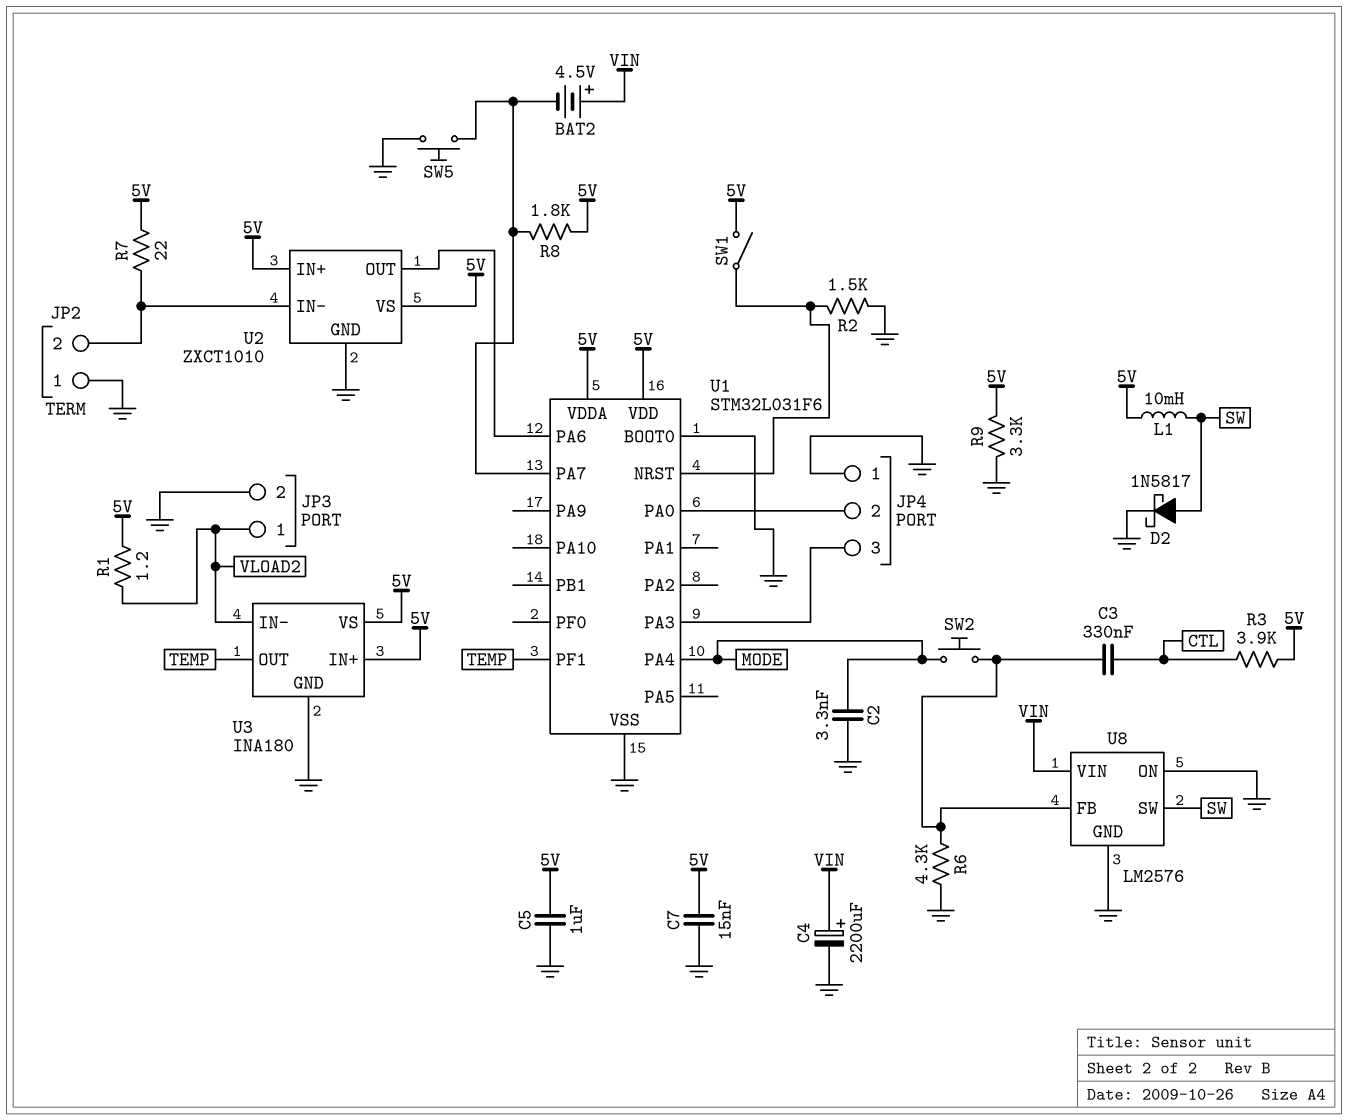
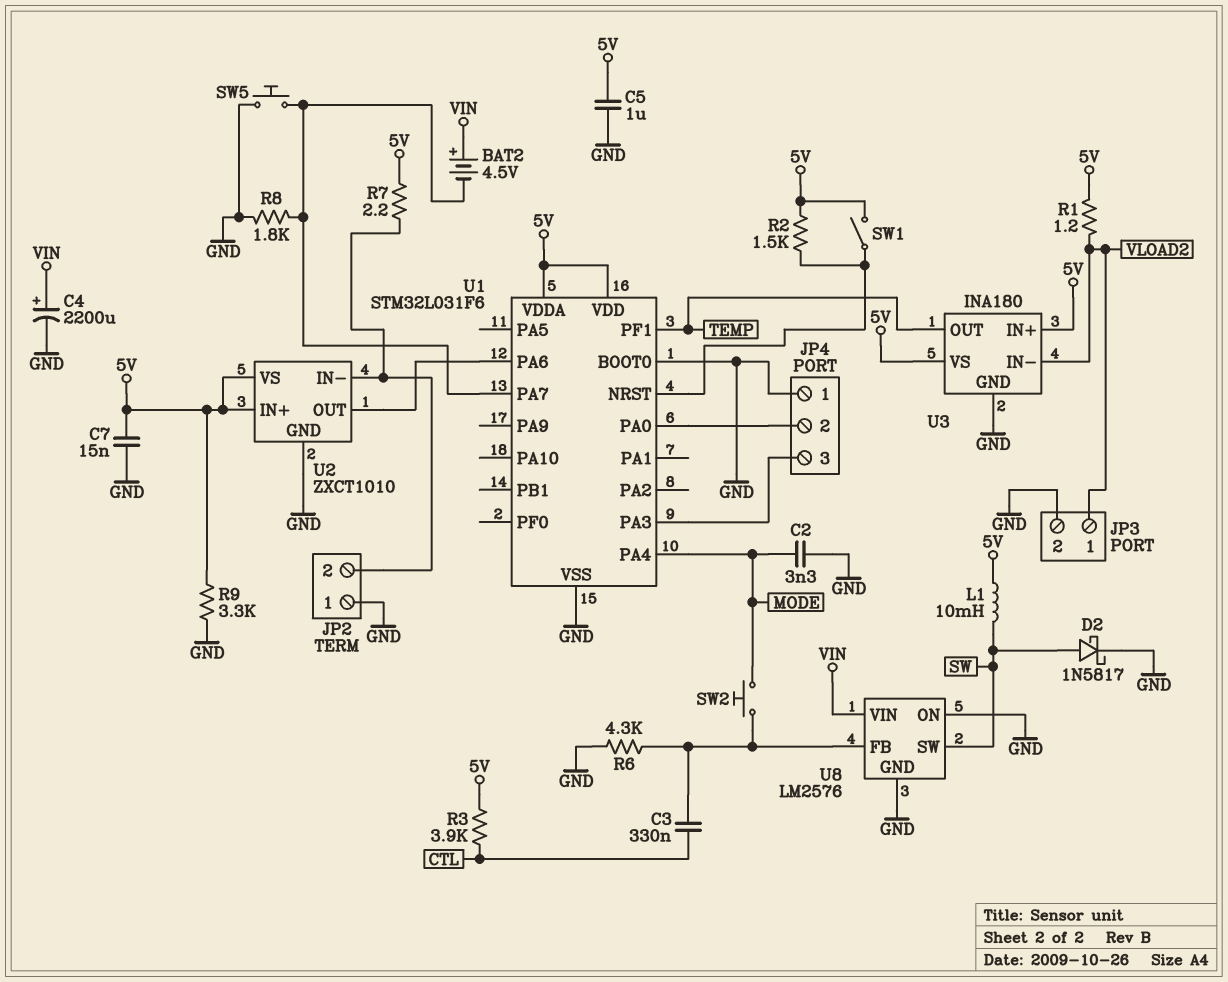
R2: 1.5k (GND, U1/NRST) -> 1.5k (5V, U1/NRST)
R7: 22 (5V, JP2/2) -> 2.2 (5V, JP2/2)
R8: 1.8k (5V, U1/PA7) -> 1.8k (GND, U1/PA7)

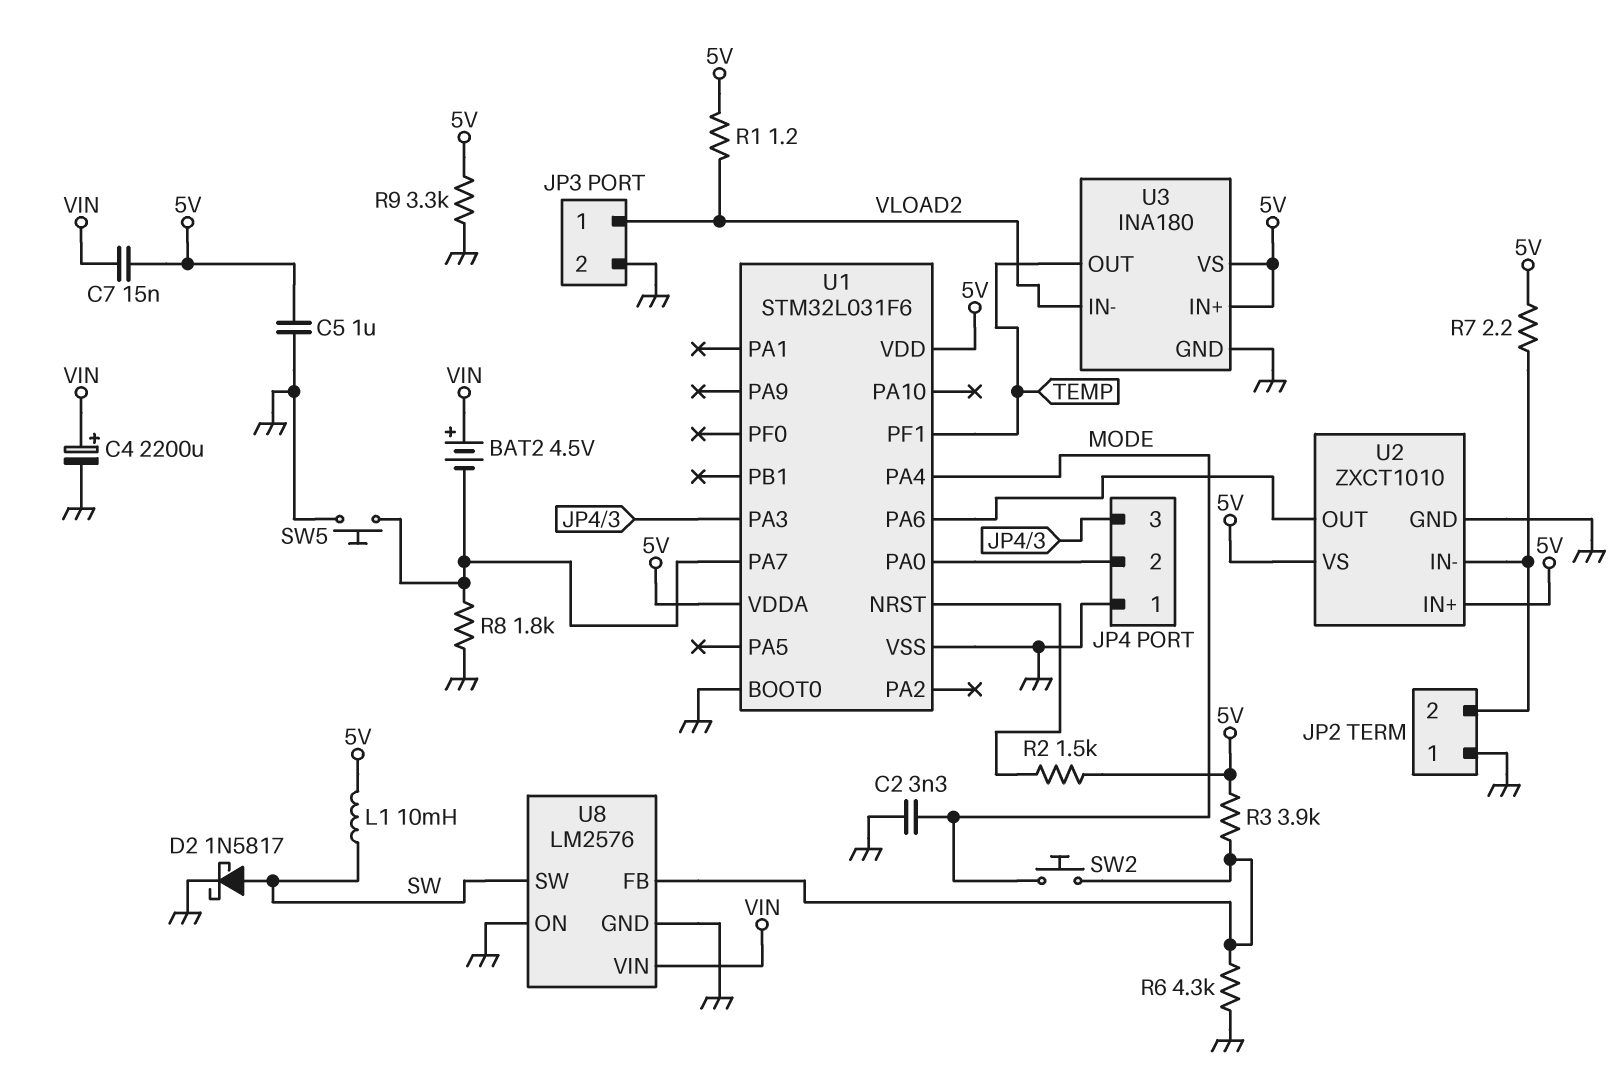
C3: 330nF (CTL, U8/FB) -> none
C7: 15nF (5V, GND) -> 15nF (5V, VIN)
R3: 3.9k (5V, CTL) -> 3.9k (5V, U8/FB)
SW1: switch (5V, U1/NRST) -> none

